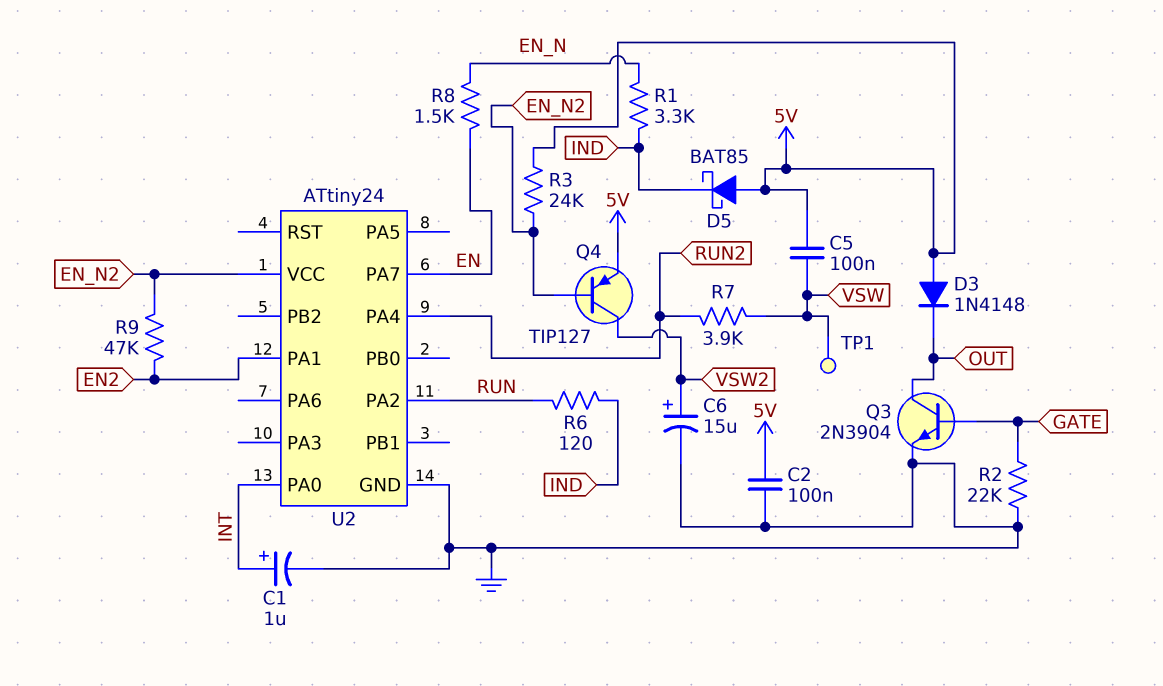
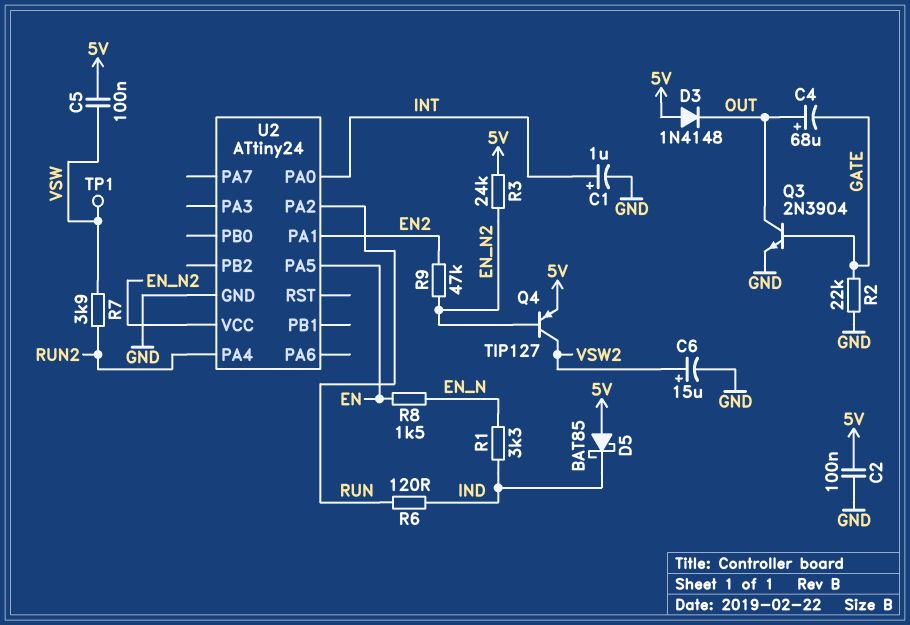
C4: none -> 68uF (plus OUT, minus GATE)
U2 pin PA5: none -> EN
U2 pin PA7: EN -> none

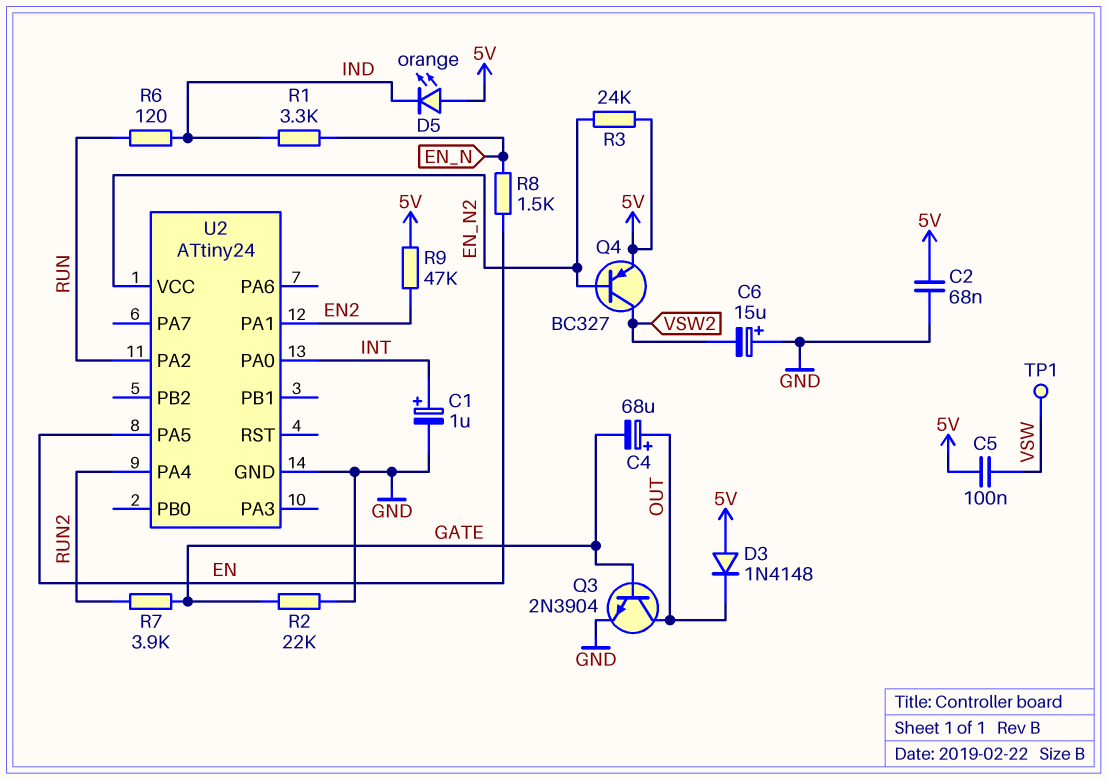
C2: 100nF (5V, GND) -> 68nF (5V, GND)
C6: 15uF (plus VSW2, minus GND) -> 15uF (plus GND, minus VSW2)
D5: schottky BAT85 (A 5V, K IND) -> LED orange (A 5V, K IND)
Q4: PNP TIP127 (B EN_N2, C VSW2, E 5V) -> PNP BC327 (B EN_N2, C VSW2, E 5V)
R7: 3.9k (RUN2, VSW) -> 3.9k (GATE, RUN2)
R9: 47k (EN2, EN_N2) -> 47k (5V, EN2)

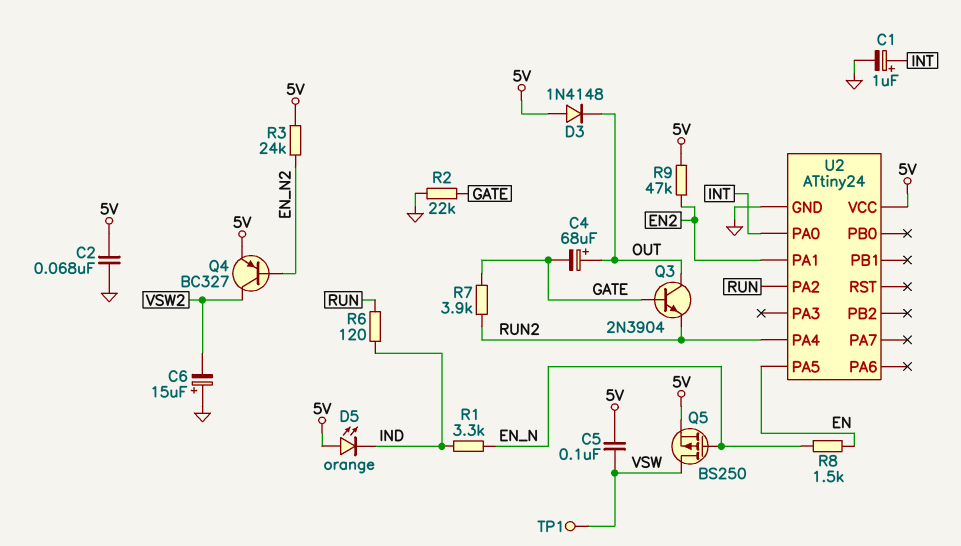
Q3: NPN 2N3904 (B GATE, C OUT, E GND) -> NPN 2N3904 (B GATE, C OUT, E RUN2)
Q5: none -> PMOS BS250 (G EN_N, D VSW, S 5V)
U2 pin VCC: EN_N2 -> 5V

